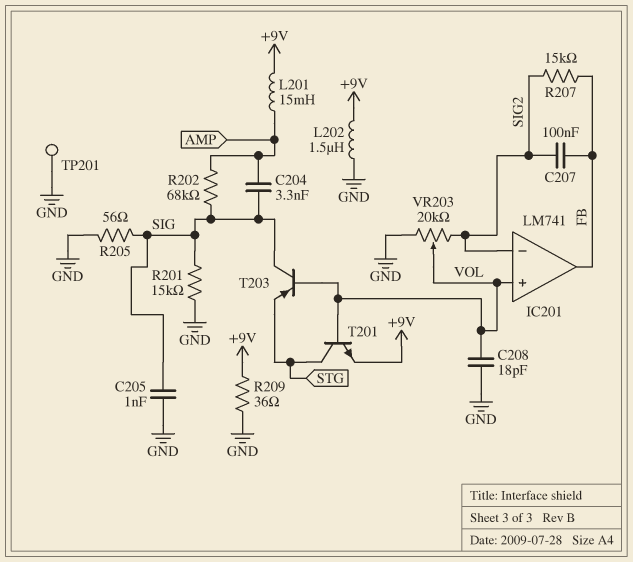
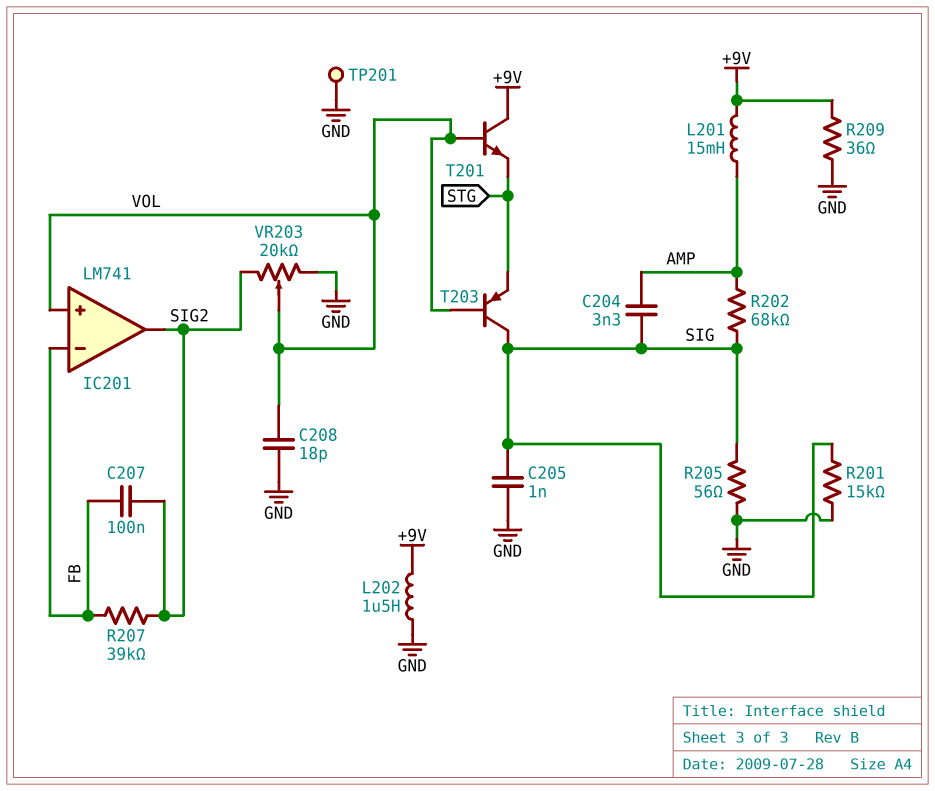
IC201 pin in-: SIG2 -> FB
IC201 pin out: FB -> SIG2
R207: 15k (FB, SIG2) -> 39k (FB, SIG2)
T201: NPN (B VOL, C STG, E +9V) -> NPN (B VOL, C +9V, E STG)

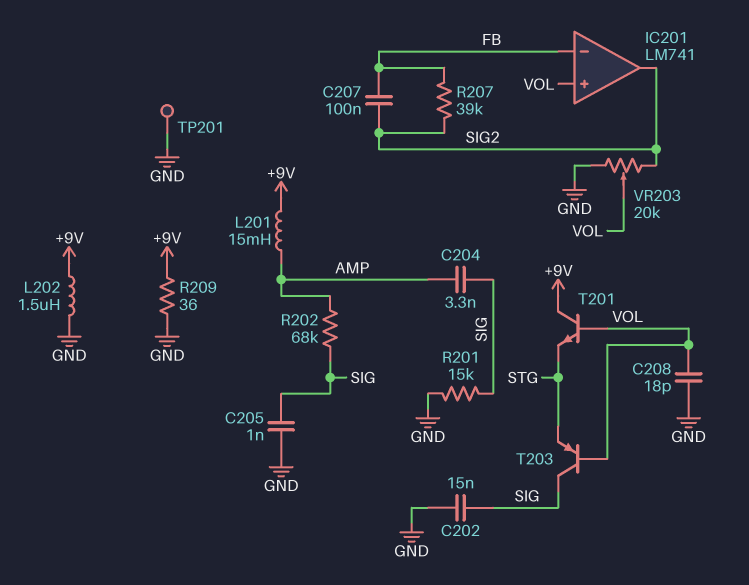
C202: none -> 15nF (GND, SIG)
R205: 56 (GND, SIG) -> none

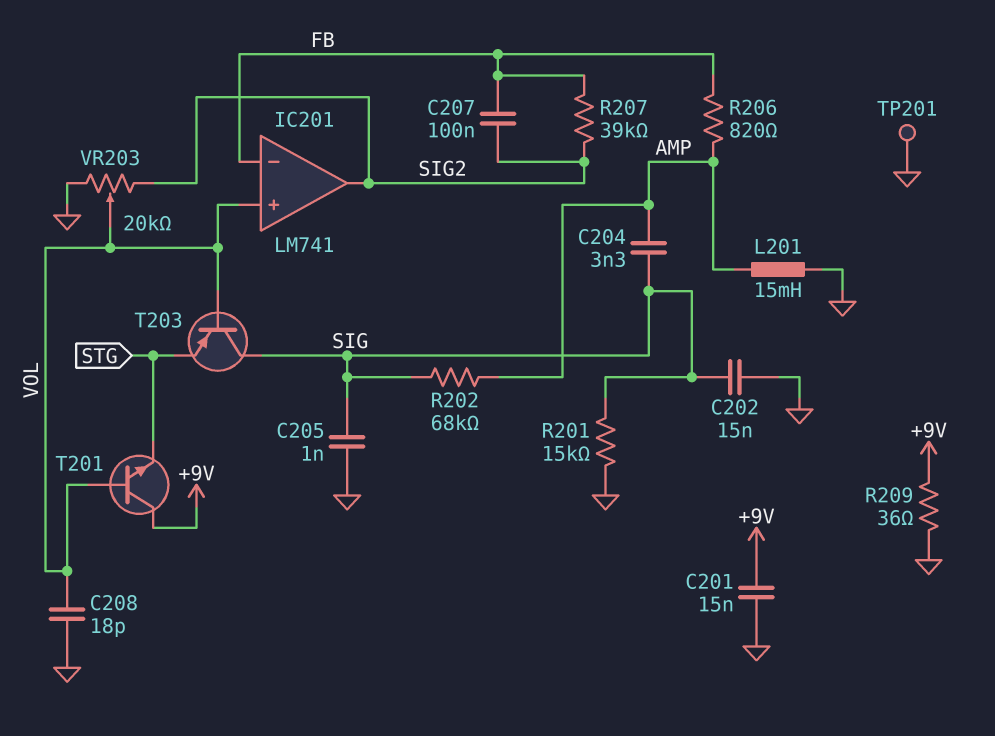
C201: none -> 15nF (+9V, GND)
L201: 15mH (+9V, AMP) -> 15mH (AMP, GND)
L202: 1.5uH (+9V, GND) -> none
R206: none -> 820 (AMP, FB)

